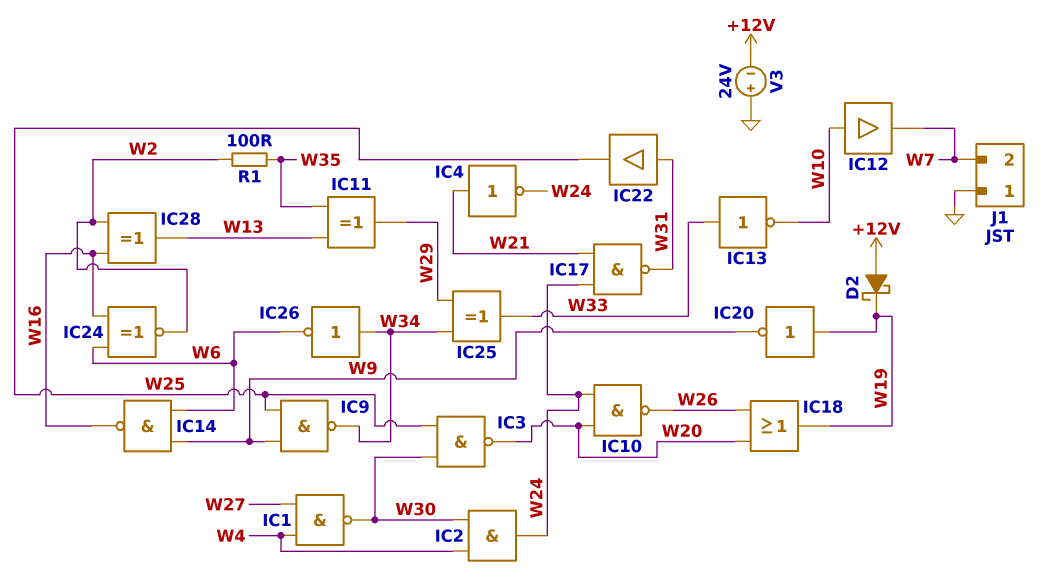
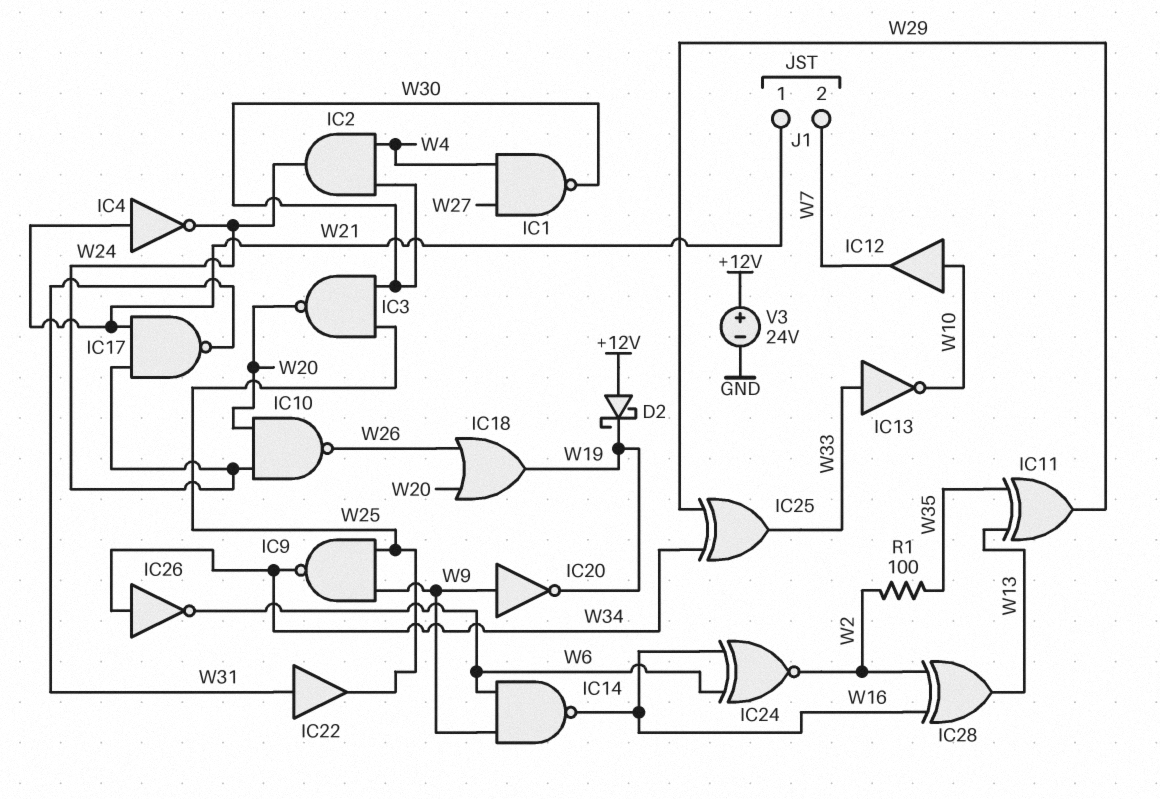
IC20: NOT (in W19, out W9) -> NOT (in W9, out W19)
J1 pin 1: GND -> W21
V3: 24V (plus GND, minus +12V) -> 24V (plus +12V, minus GND)

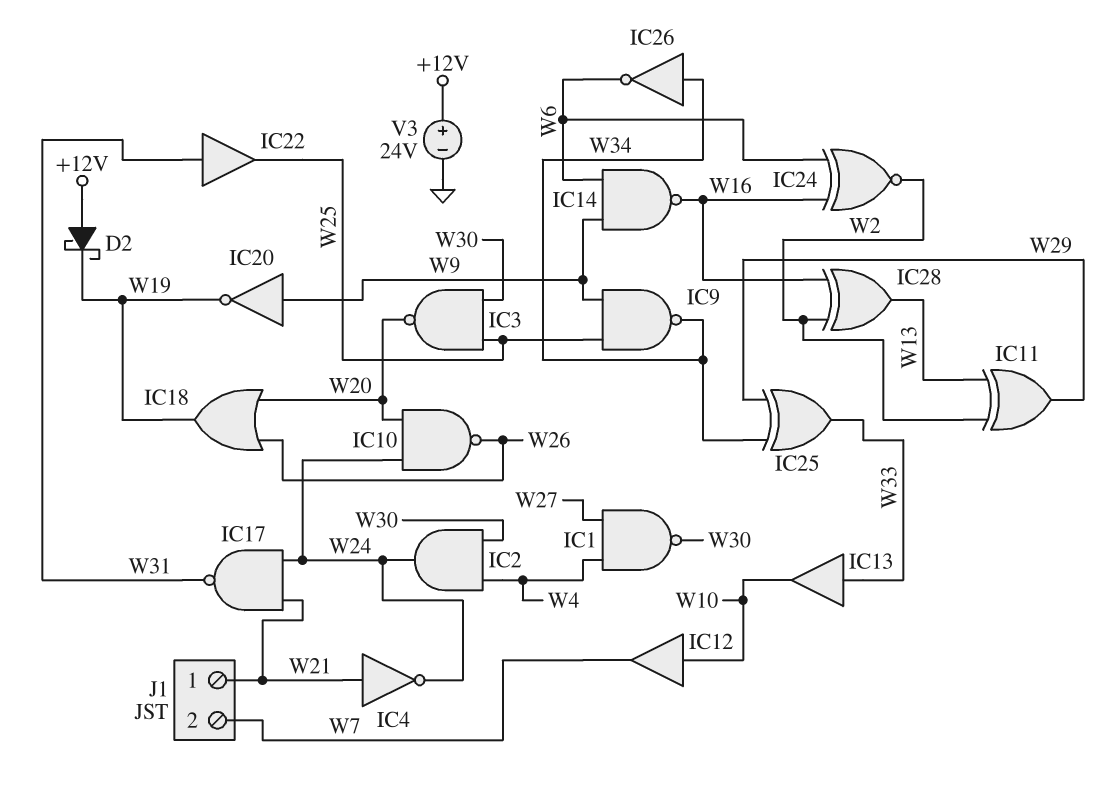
IC11: XOR (in W13, in W35, out W29) -> XOR (in W2, in W13, out W29)
IC13: NOT (in W33, out W10) -> buffer (in W33, out W10)
R1: 100 (W2, W35) -> none

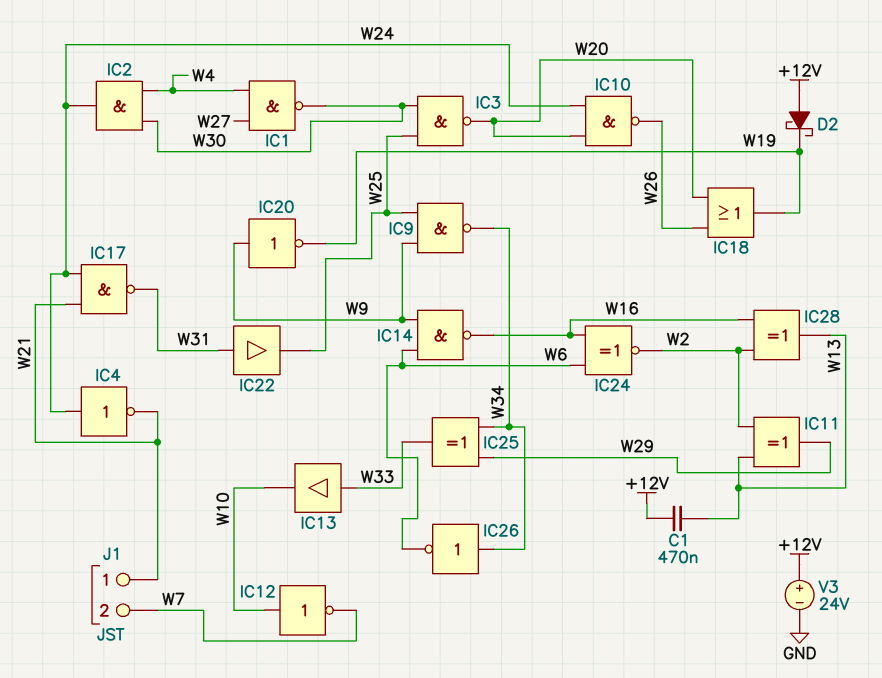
C1: none -> 470nF (+12V, W13)
IC4: NOT (in W21, out W24) -> NOT (in W24, out W21)
IC12: buffer (in W10, out W7) -> NOT (in W10, out W7)

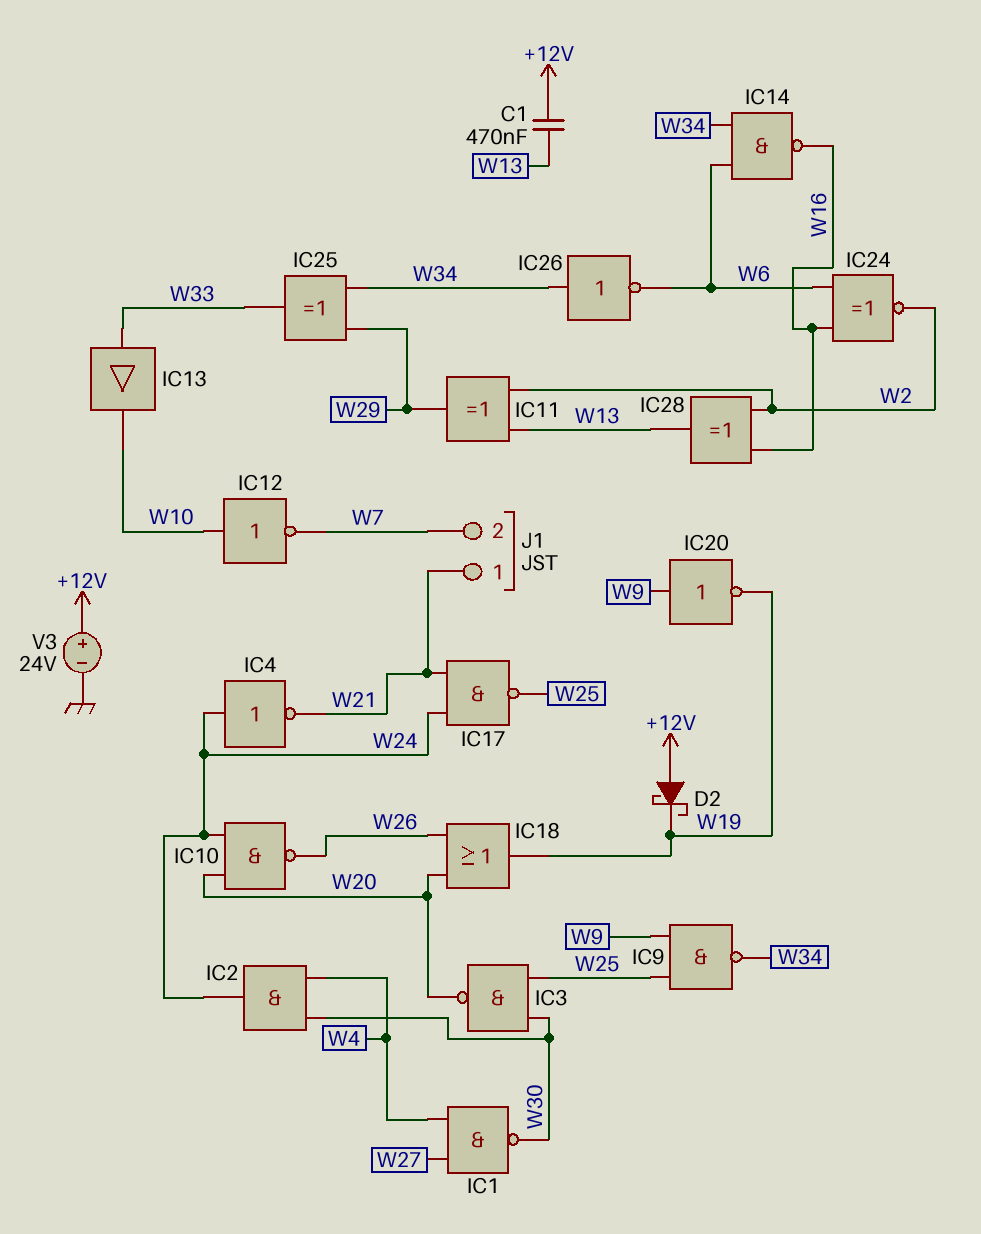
IC14: NAND (in W6, in W9, out W16) -> NAND (in W6, in W34, out W16)
IC17: NAND (in W21, in W24, out W31) -> NAND (in W21, in W24, out W25)
IC22: buffer (in W31, out W25) -> none

